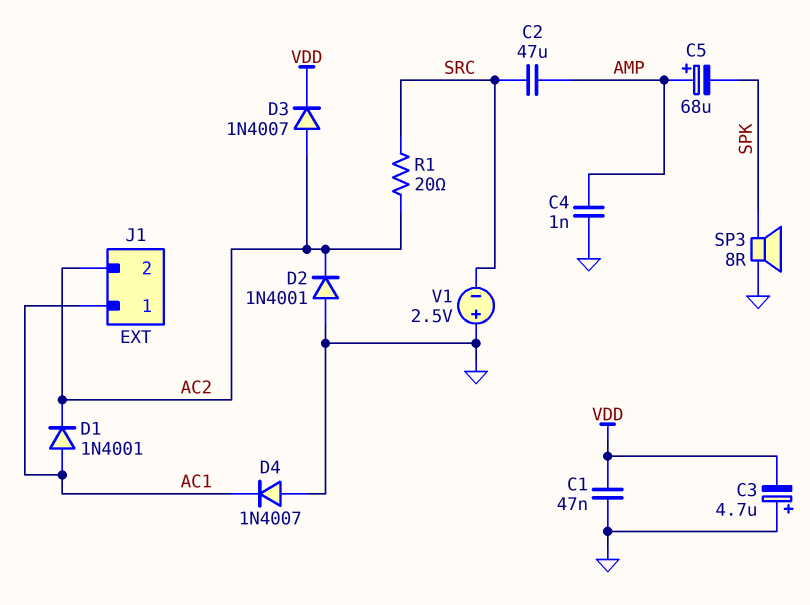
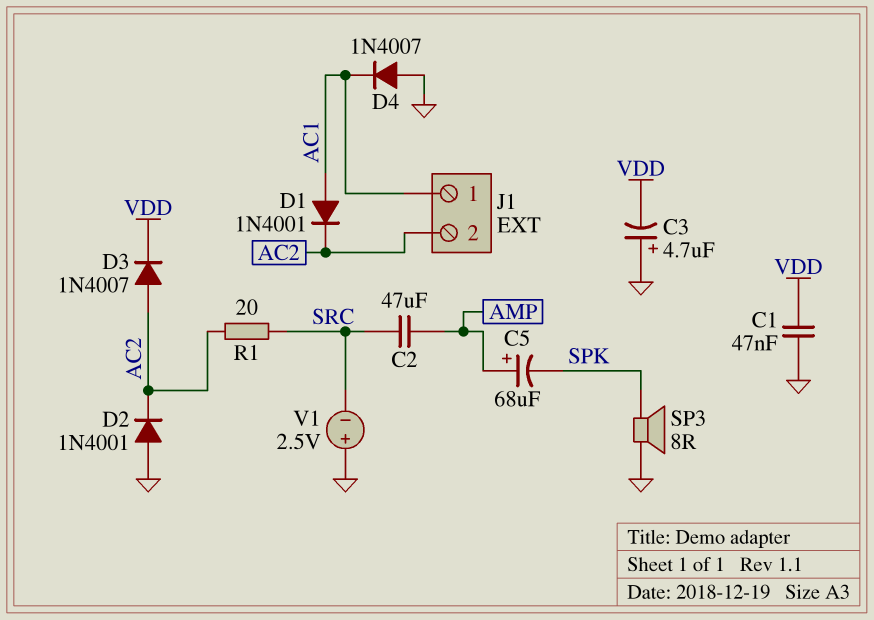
C4: 1nF (AMP, GND) -> none

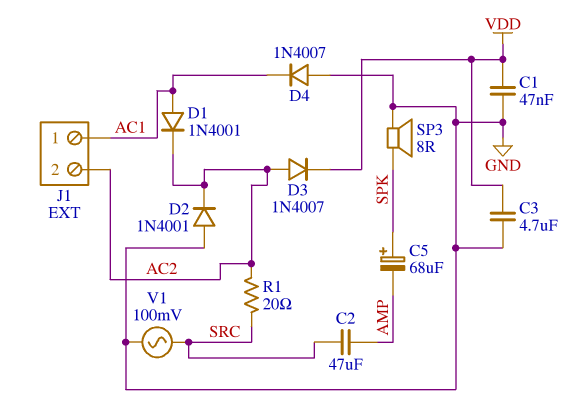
C3: 4.7uF (plus GND, minus VDD) -> 4.7uF (GND, VDD)
C5: 68uF (plus AMP, minus SPK) -> 68uF (plus SPK, minus AMP)
V1: 2.5V (plus GND, minus SRC) -> AC 100mV (GND, SRC)

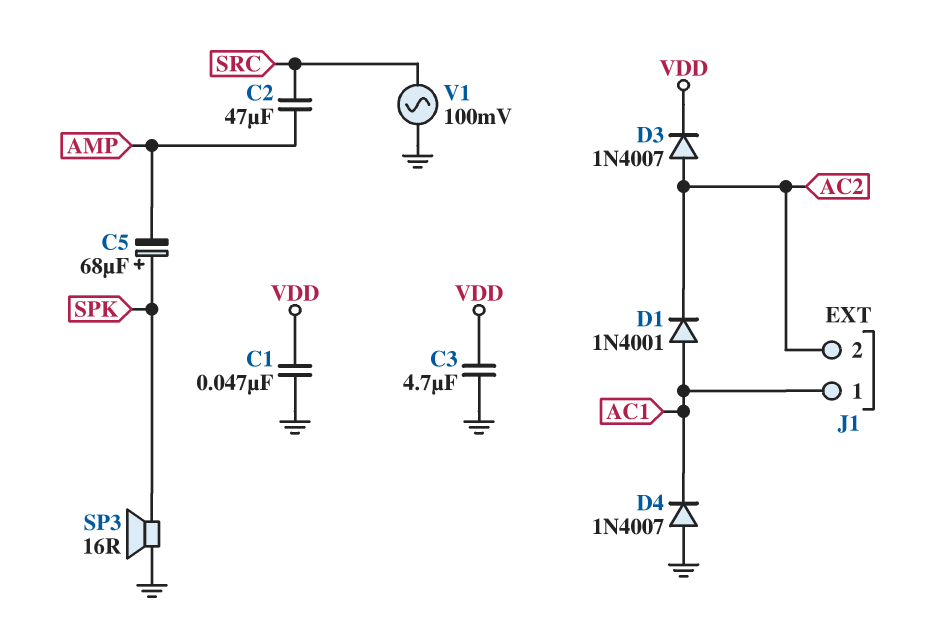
D2: diode 1N4001 (A GND, K AC2) -> none
R1: 20 (AC2, SRC) -> none
SP3: speaker 8R (GND, SPK) -> speaker 16R (GND, SPK)

